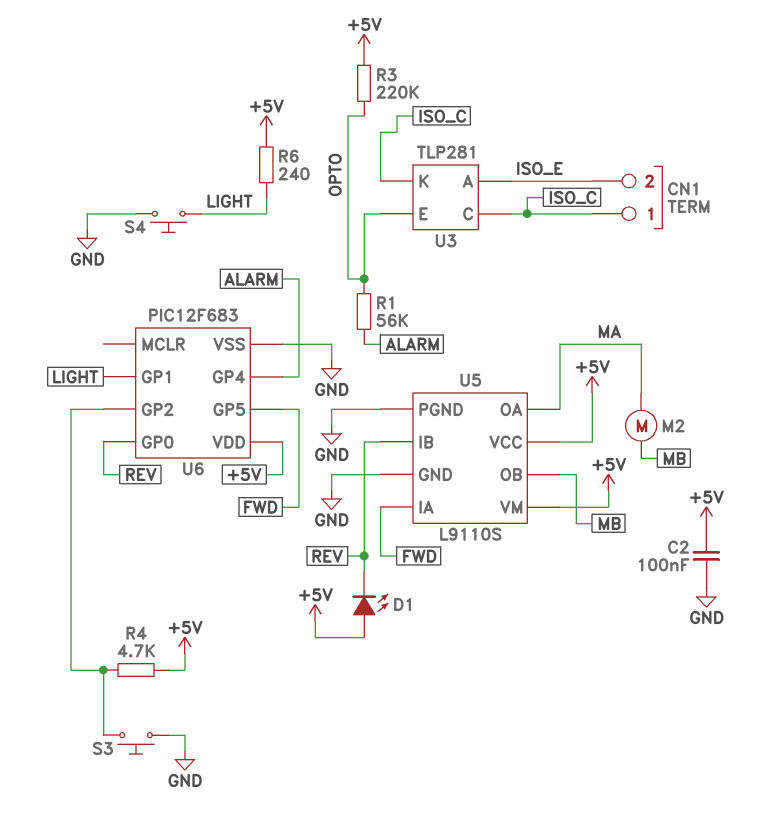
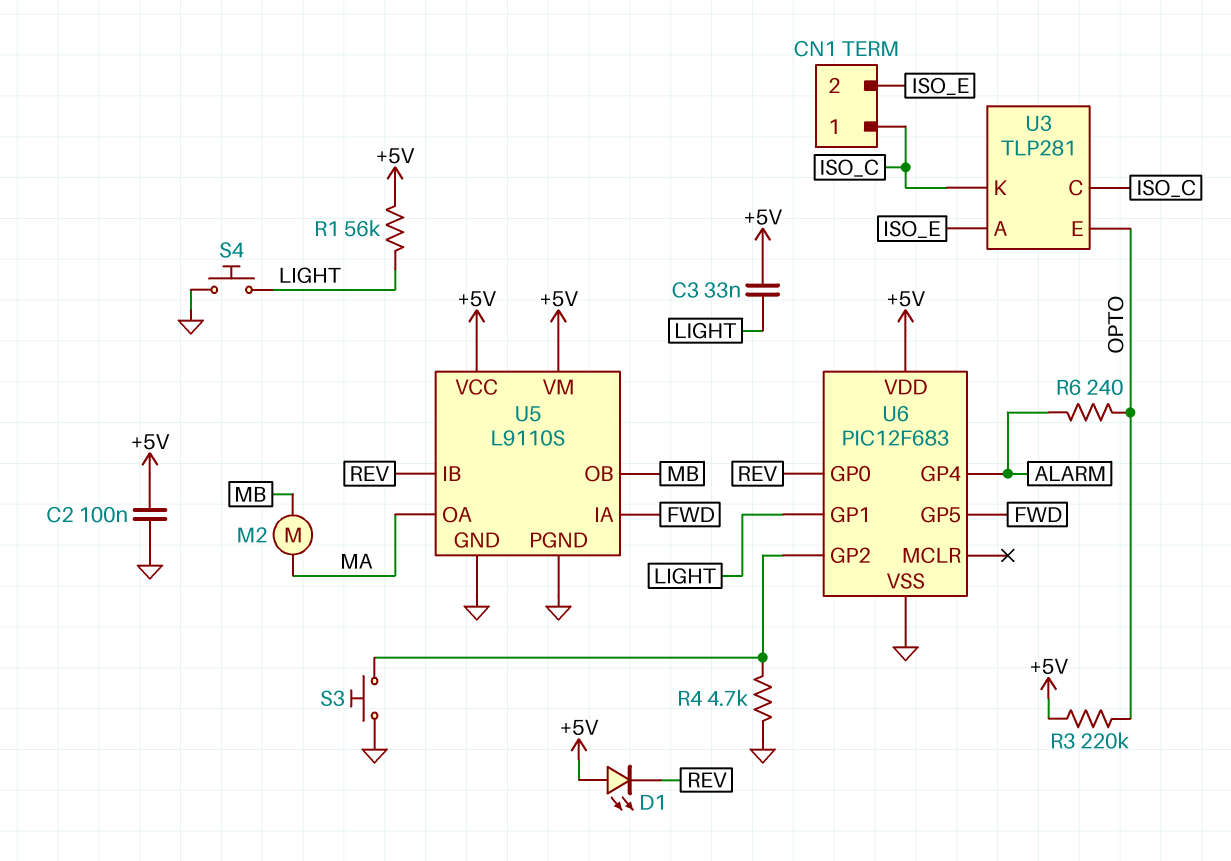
C3: none -> 33nF (+5V, LIGHT)
R1: 56k (ALARM, OPTO) -> 56k (+5V, LIGHT)
R4: 4.7k (+5V, U6/GP2) -> 4.7k (GND, U6/GP2)
R6: 240 (+5V, LIGHT) -> 240 (ALARM, OPTO)

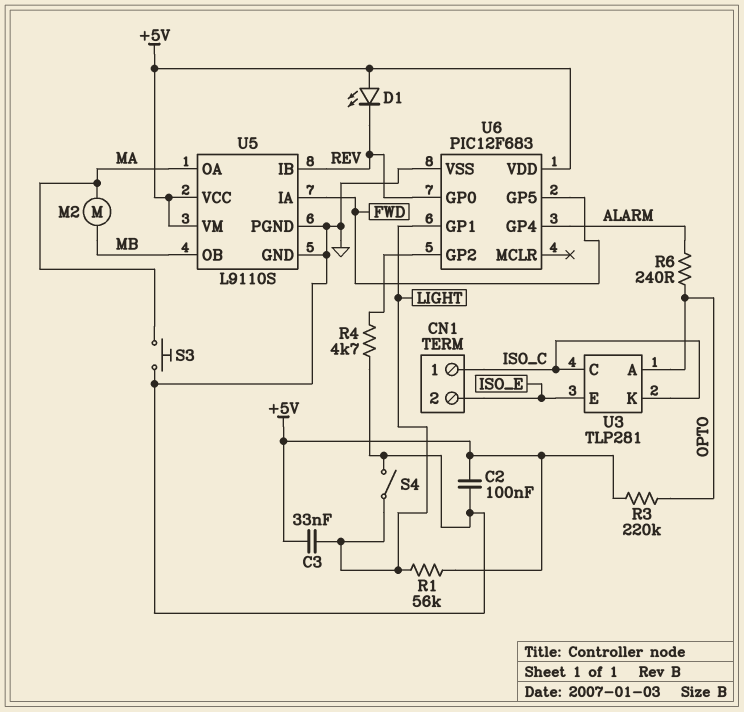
S3: button (GND, U6/GP2) -> button (GND, MA)
S4: button (GND, LIGHT) -> switch (GND, LIGHT)
U3 pin A: ISO_E -> OPTO
U3 pin E: OPTO -> ISO_E

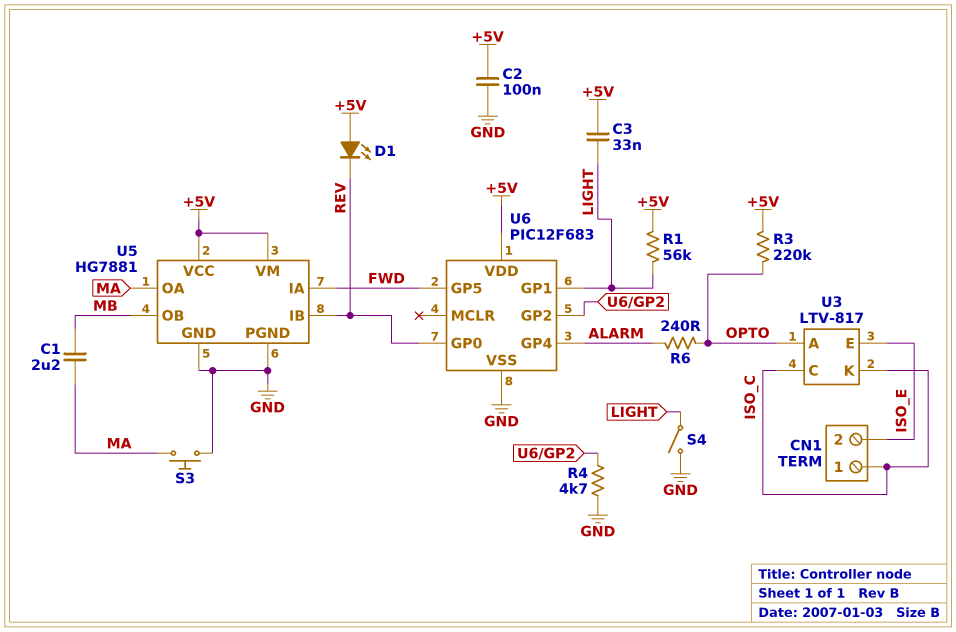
C1: none -> 2.2uF (MA, MB)
M2: motor (MA, MB) -> none
U3: TLP281 -> LTV-817
U5: L9110S -> HG7881

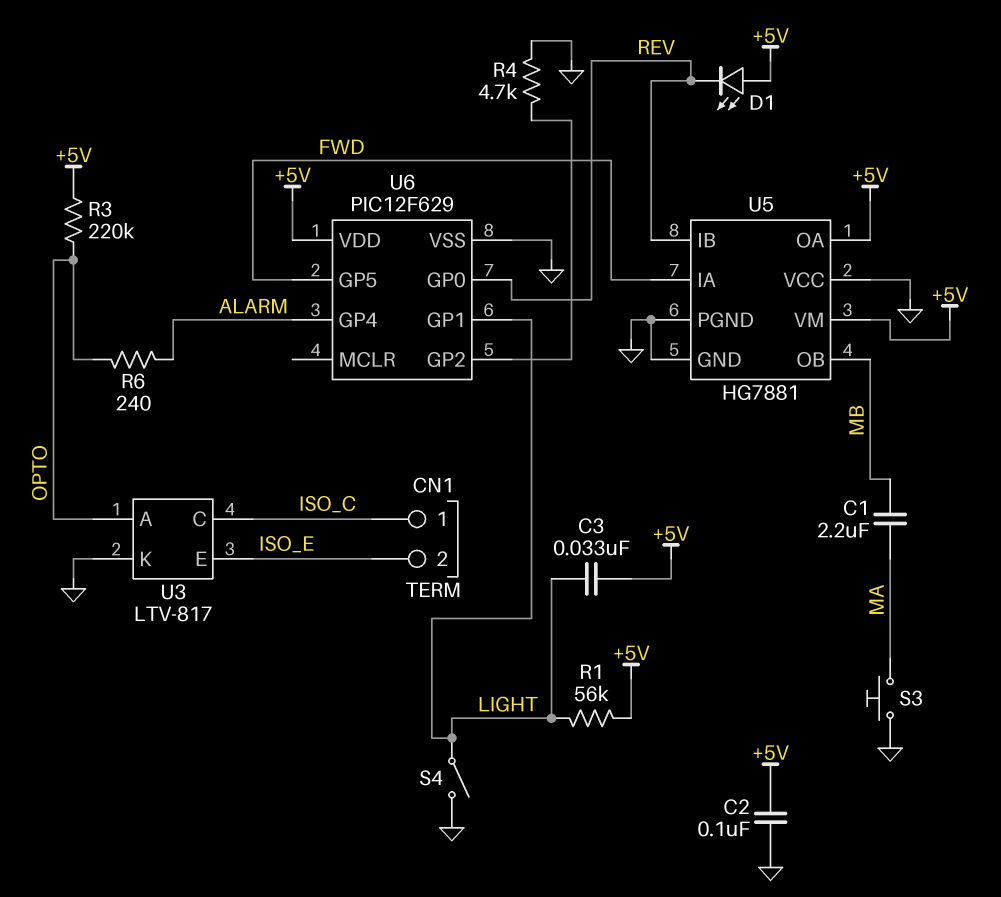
U3 pin K: ISO_C -> GND
U5 pin OA: MA -> +5V
U5 pin VCC: +5V -> GND
U6: PIC12F683 -> PIC12F629

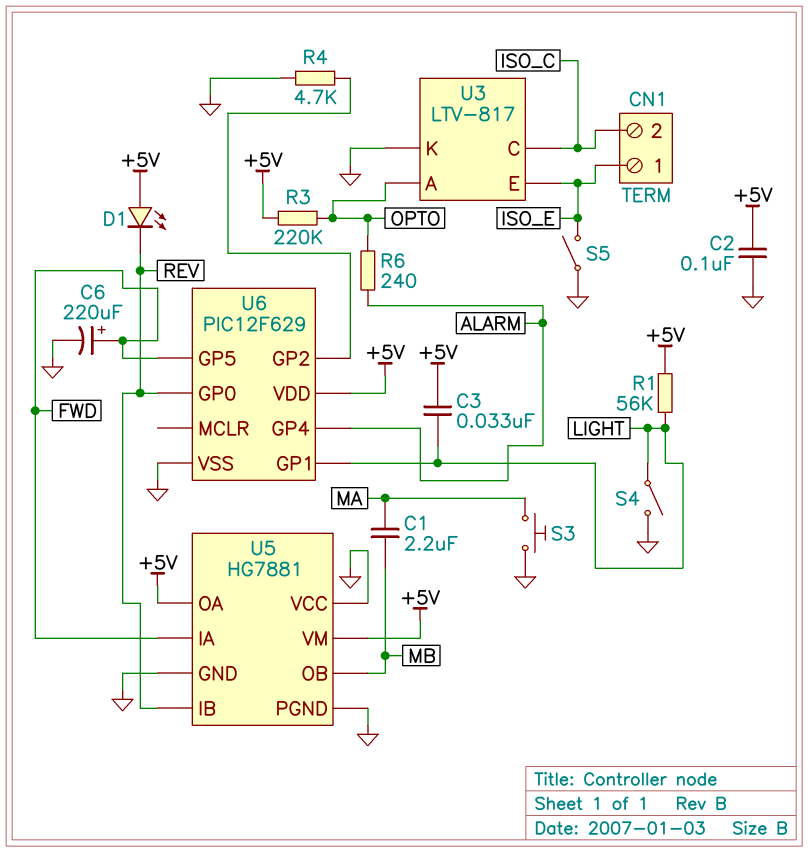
C6: none -> 220uF (plus FWD, minus GND)
CN1 pin 1: ISO_C -> ISO_E
CN1 pin 2: ISO_E -> ISO_C
S5: none -> switch (GND, ISO_E)

